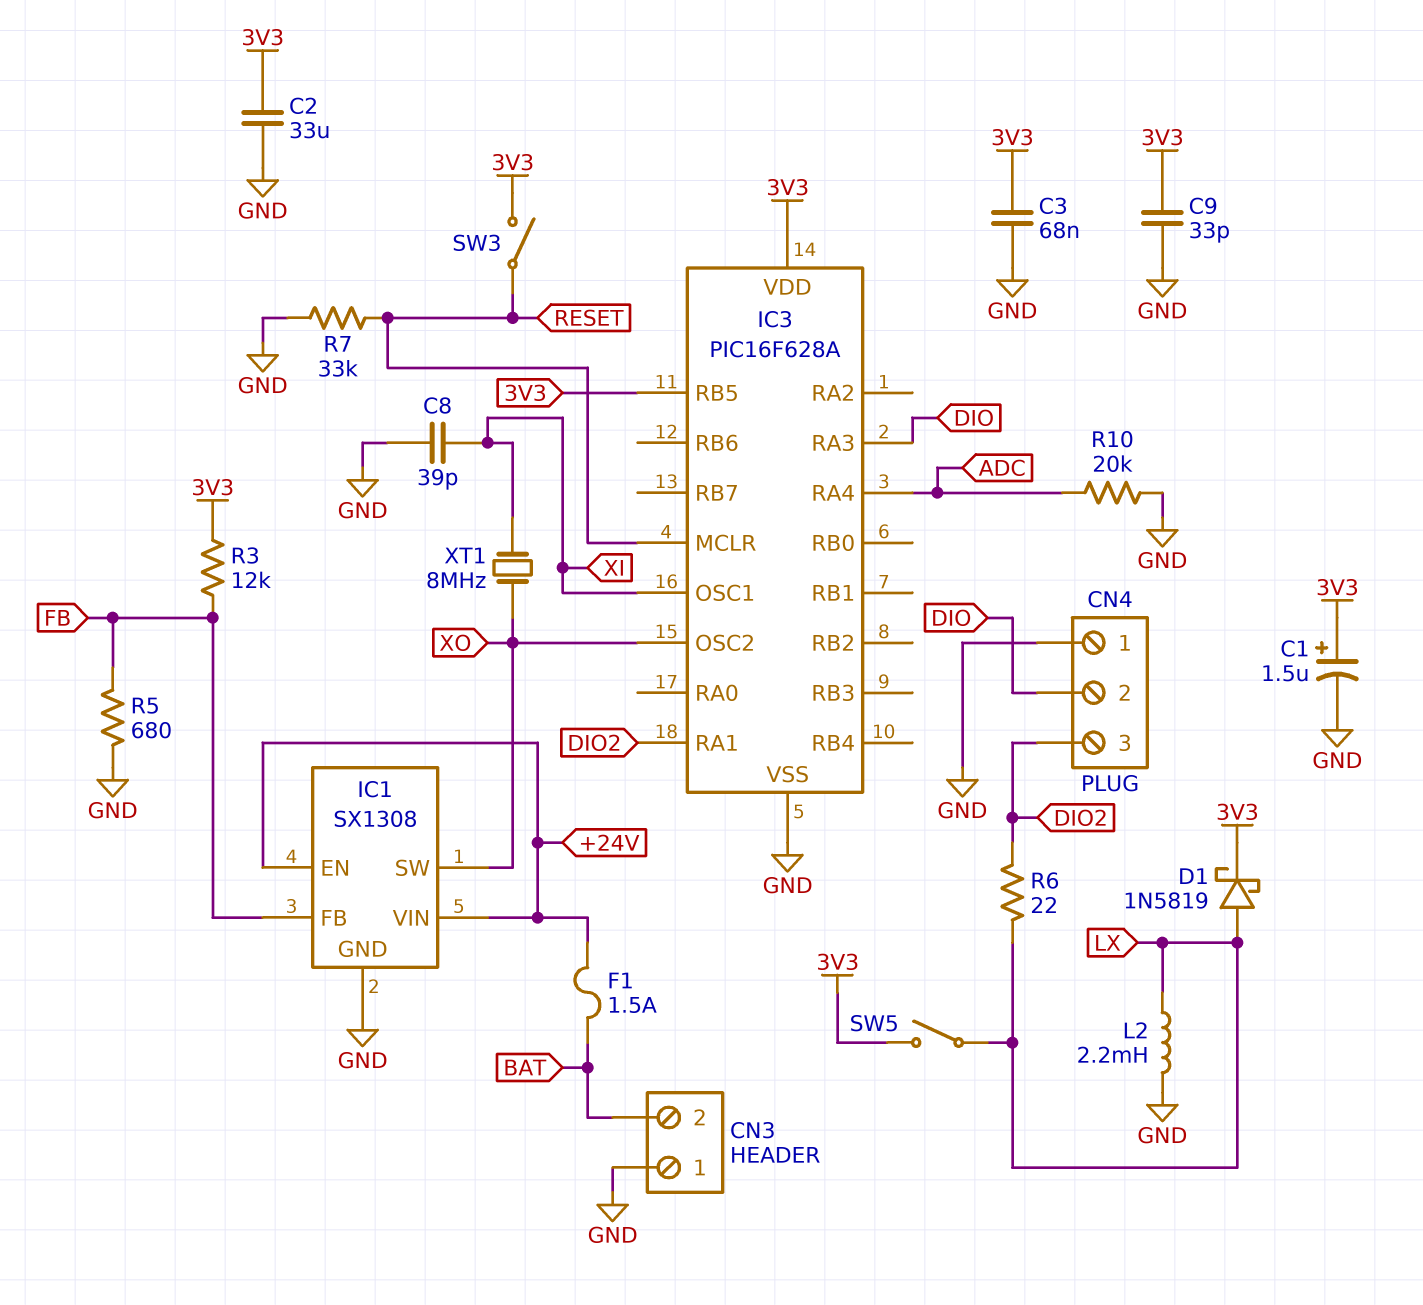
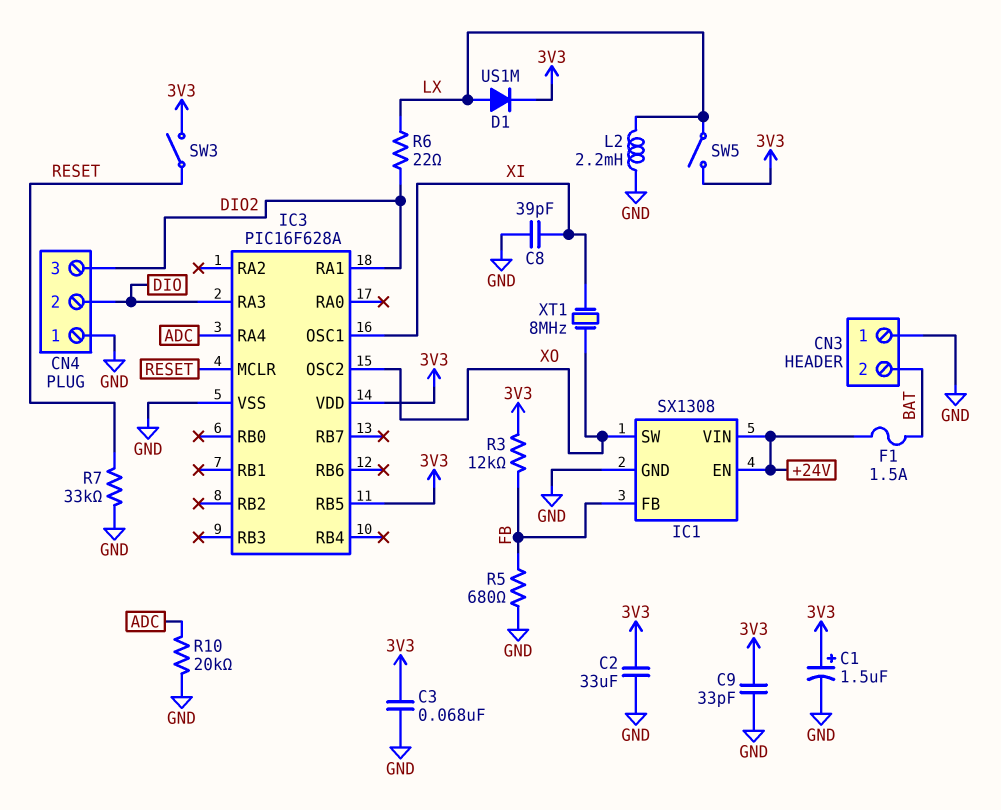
D1: schottky 1N5819 (A LX, K 3V3) -> diode US1M (A LX, K 3V3)

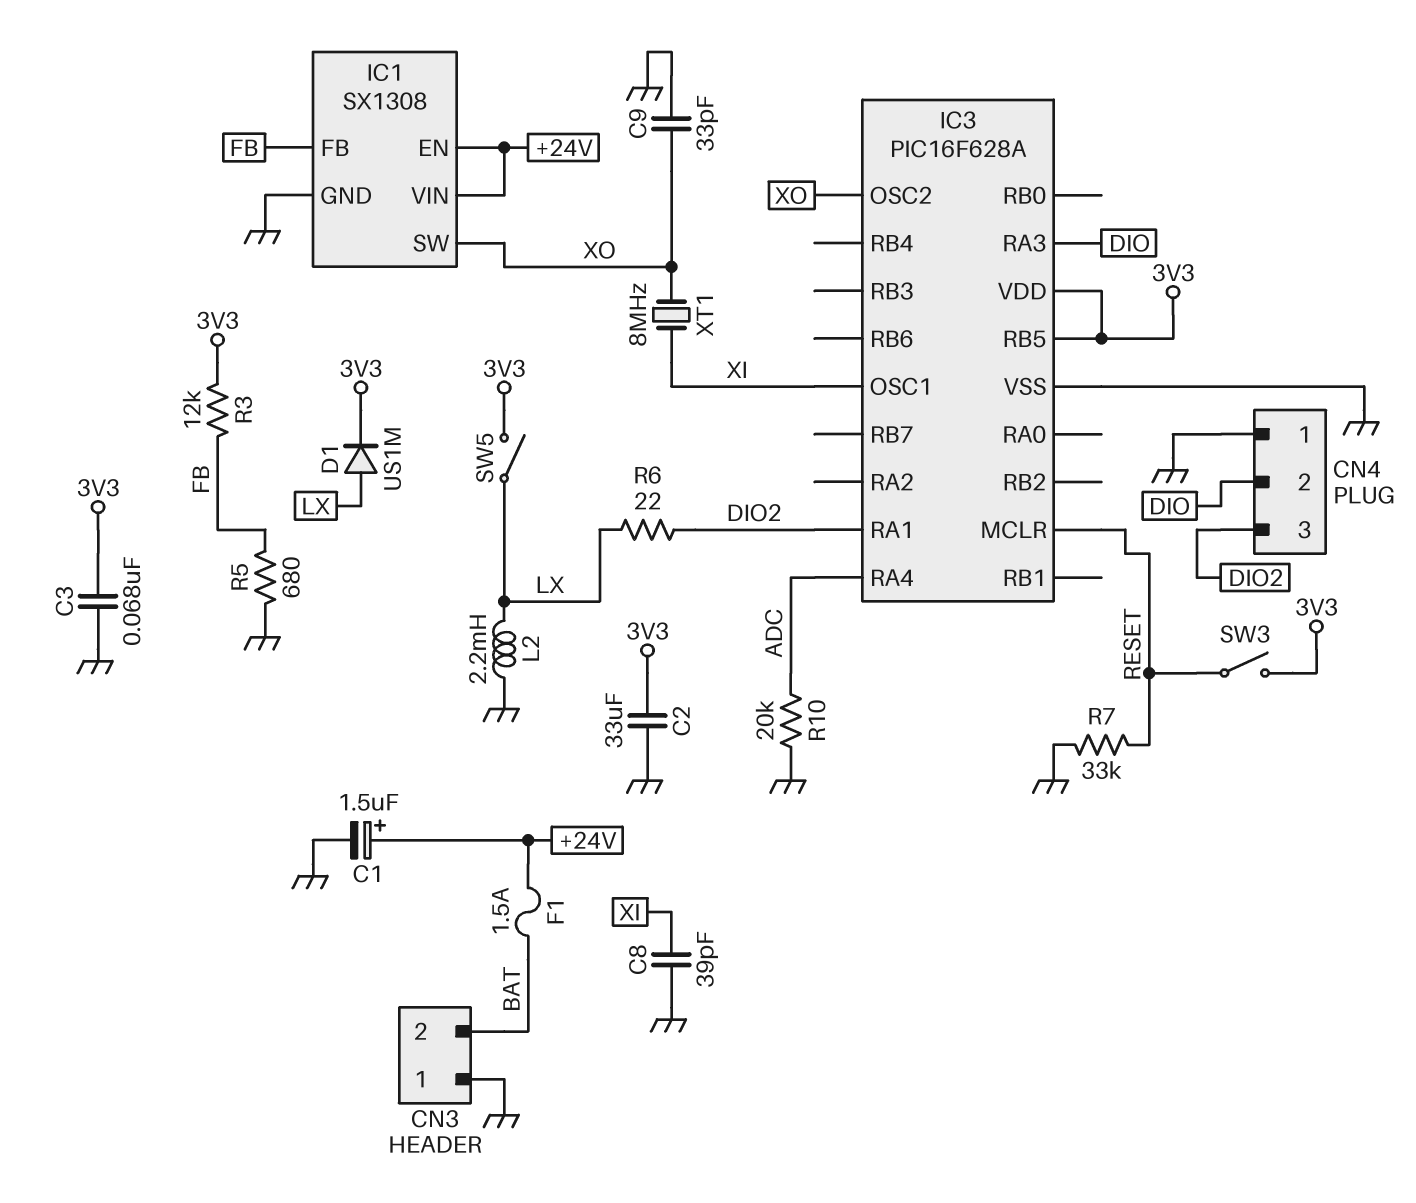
C1: 1.5uF (plus 3V3, minus GND) -> 1.5uF (plus +24V, minus GND)
C9: 33pF (3V3, GND) -> 33pF (GND, XO)

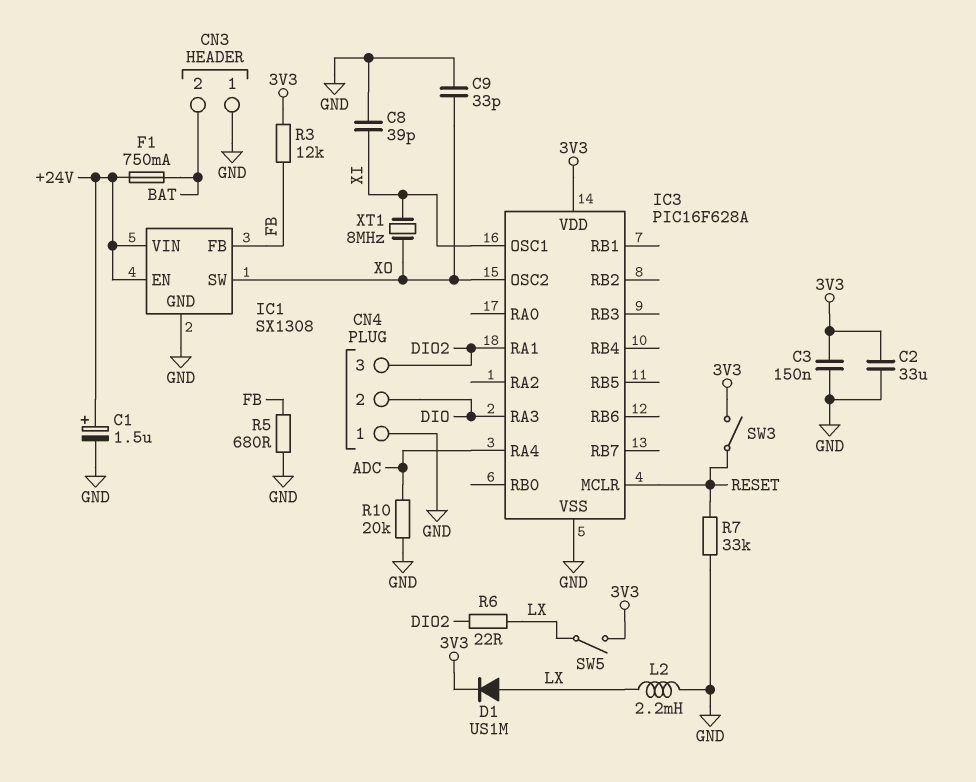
C3: 68nF (3V3, GND) -> 150nF (3V3, GND)
F1: 1.5A (+24V, BAT) -> 750mA (+24V, BAT)
IC3 pin RB5: 3V3 -> none

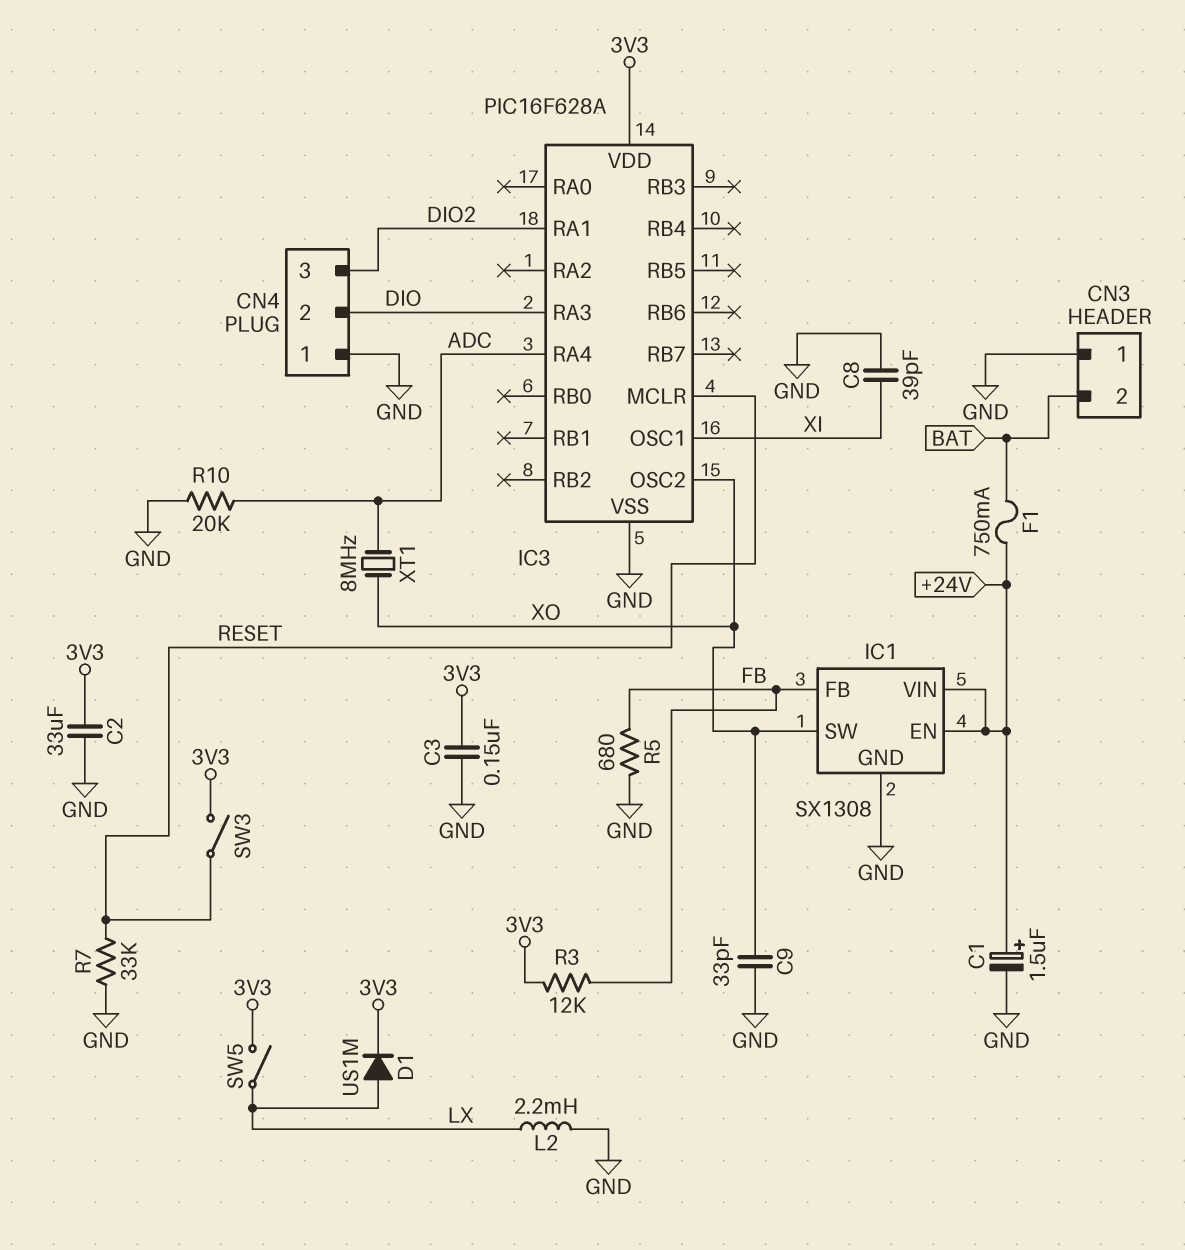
R6: 22 (DIO2, LX) -> none
XT1: 8MHz (XI, XO) -> 8MHz (ADC, XO)

